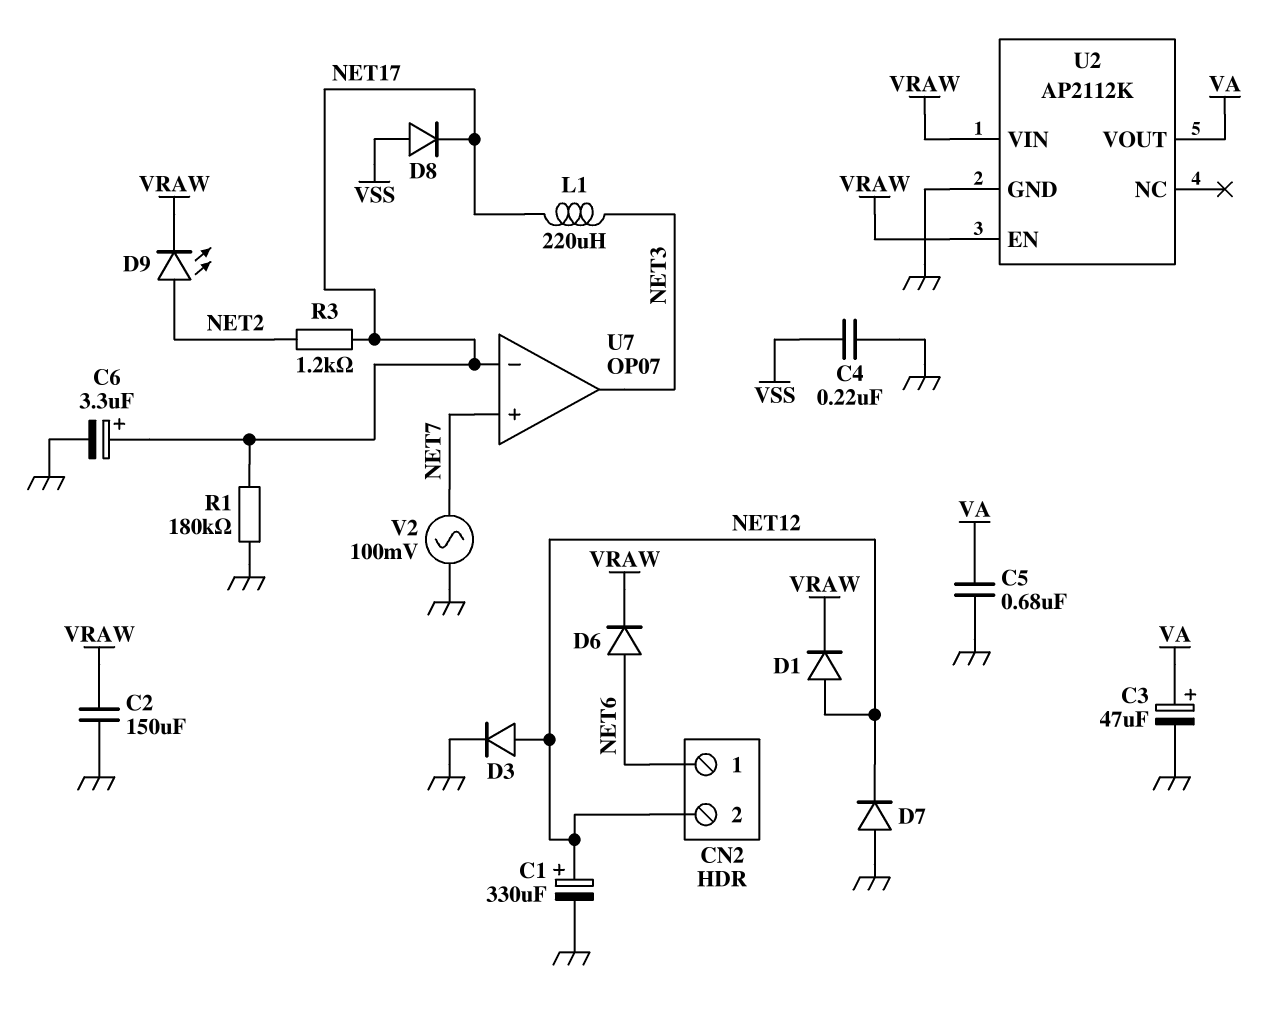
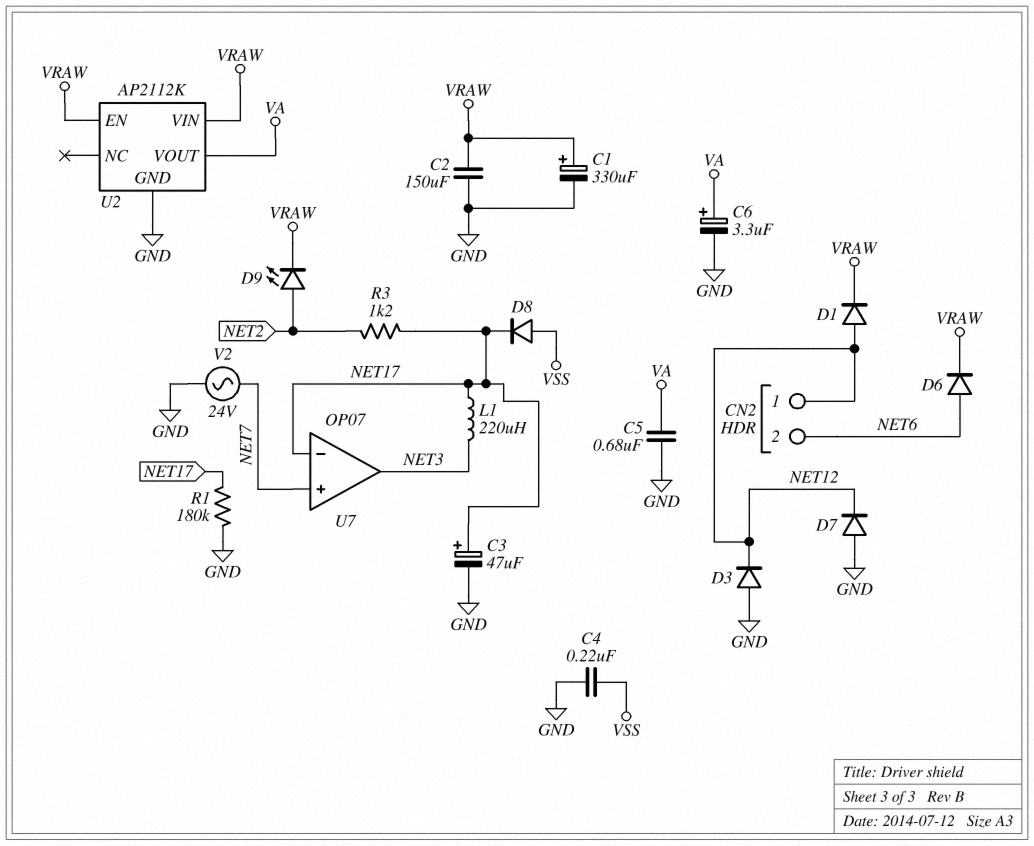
C1: 330uF (plus NET12, minus GND) -> 330uF (plus VRAW, minus GND)
C3: 47uF (plus VA, minus GND) -> 47uF (plus NET17, minus GND)
C6: 3.3uF (plus NET17, minus GND) -> 3.3uF (plus VA, minus GND)
CN2 pin 1: NET6 -> NET12
CN2 pin 2: NET12 -> NET6
D3: diode (A NET12, K GND) -> diode (A GND, K NET12)
V2: AC 100mV (GND, NET7) -> AC 24V (GND, NET7)

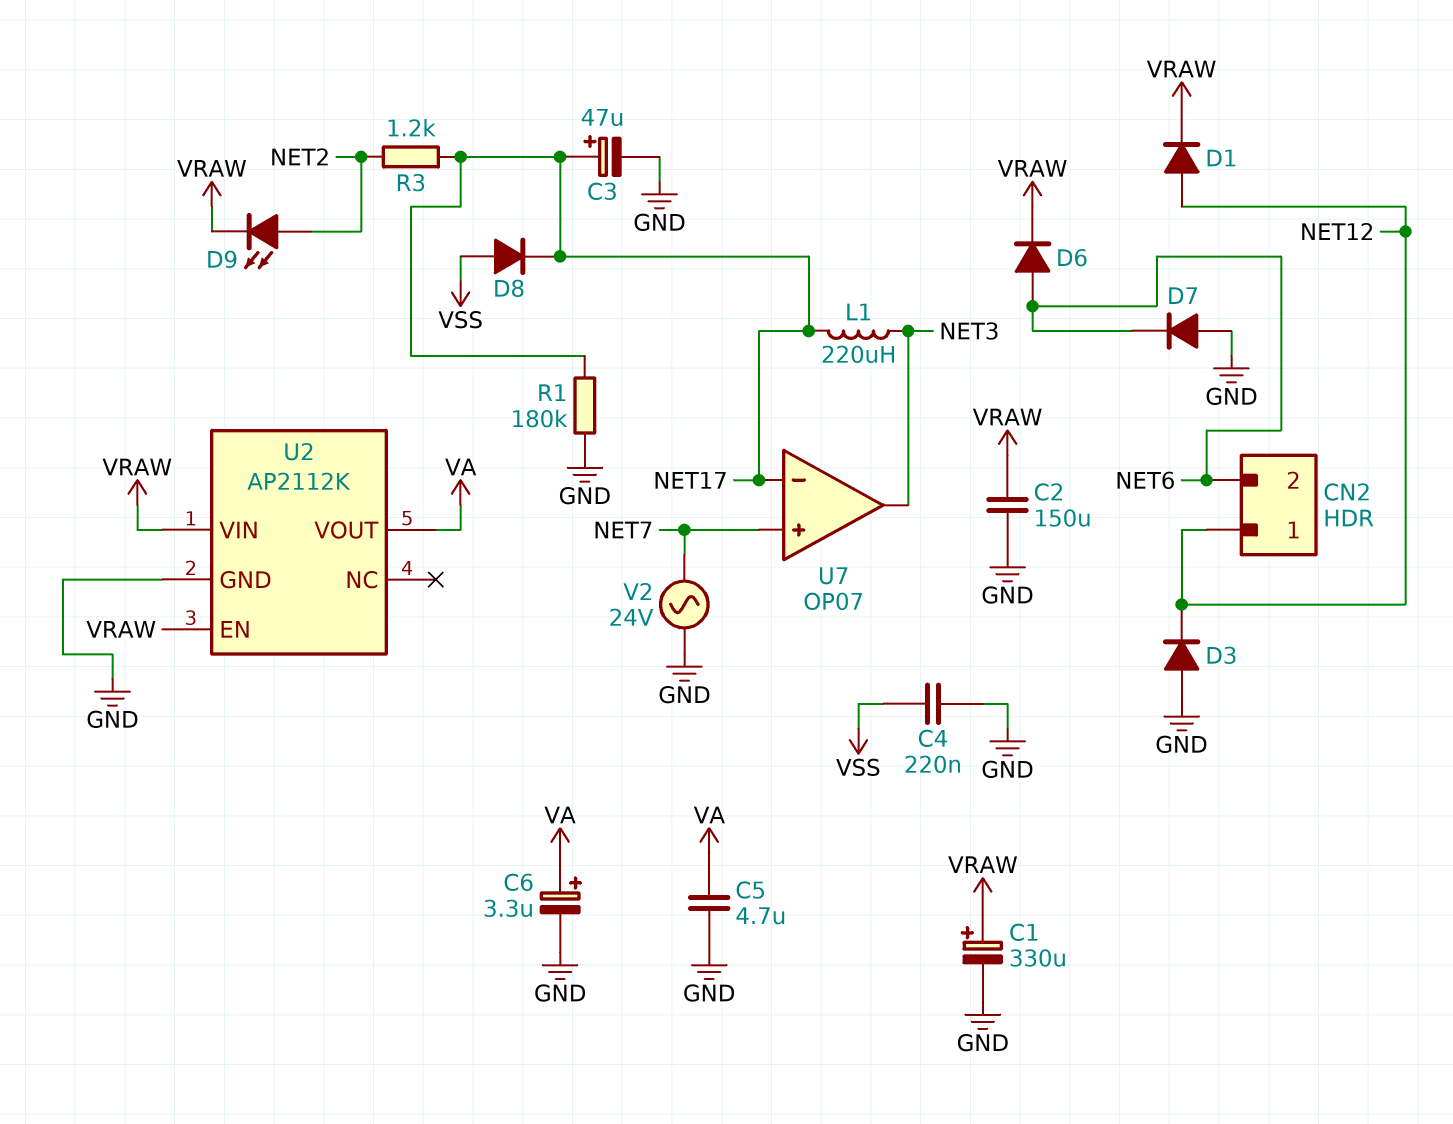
C5: 680nF (GND, VA) -> 4.7uF (GND, VA)
D7: diode (A GND, K NET12) -> diode (A GND, K NET6)

